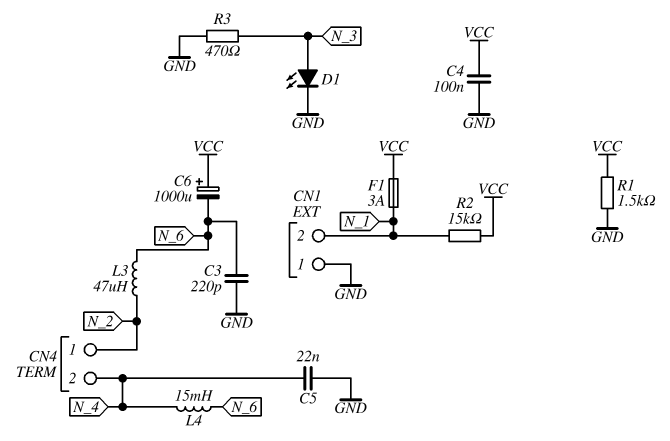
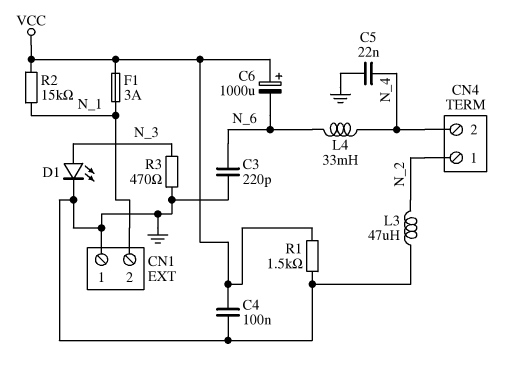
L3: 47uH (N_2, N_6) -> 47uH (GND, N_2)
L4: 15mH (N_4, N_6) -> 33mH (N_4, N_6)

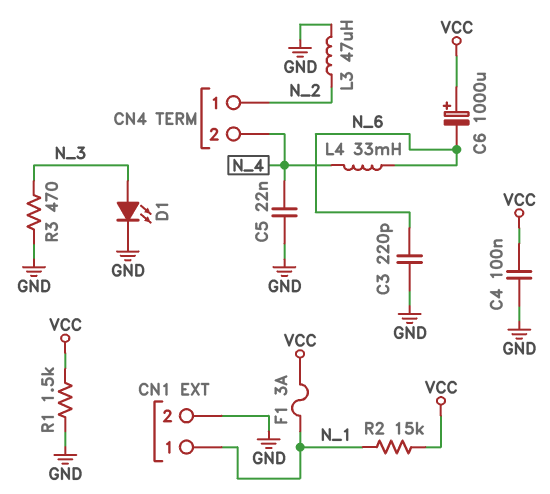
CN1 pin 1: GND -> N_1
CN1 pin 2: N_1 -> GND

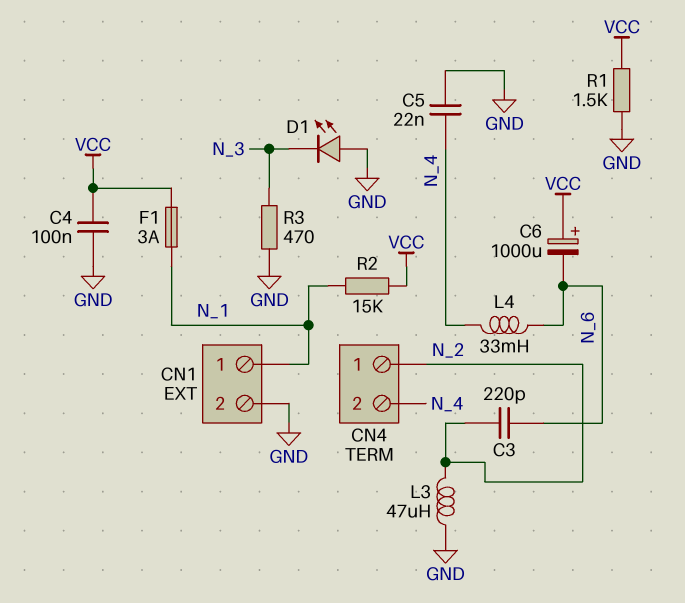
C3: 220pF (GND, N_6) -> 220pF (N_2, N_6)
D1: LED (A N_3, K GND) -> LED (A GND, K N_3)

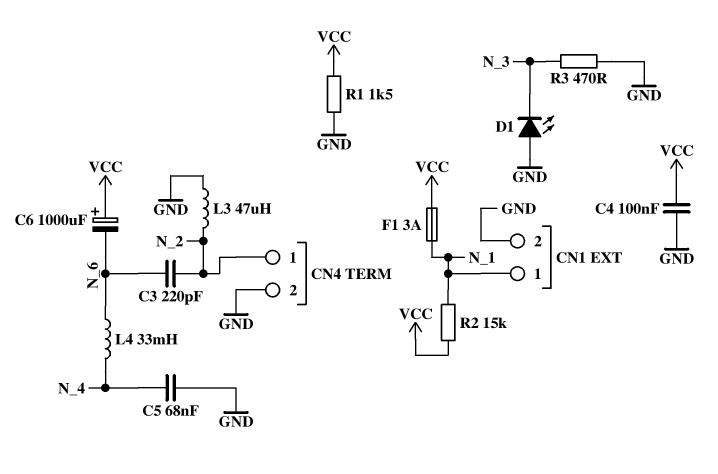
C5: 22nF (GND, N_4) -> 68nF (GND, N_4)
CN4 pin 2: N_4 -> GND

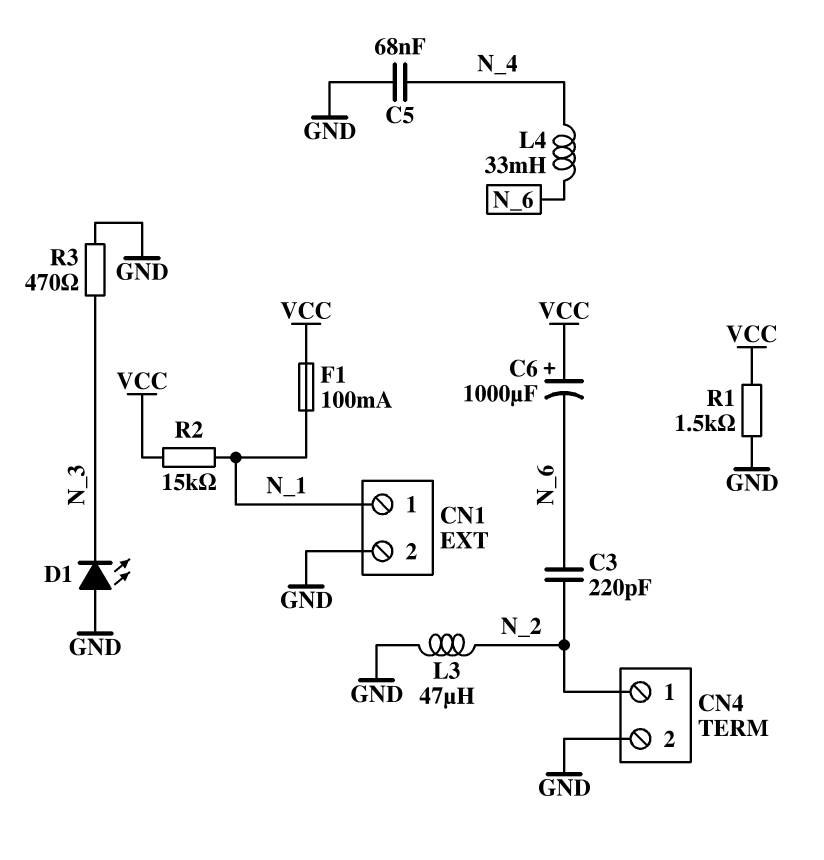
C4: 100nF (GND, VCC) -> none
F1: 3A (N_1, VCC) -> 100mA (N_1, VCC)

